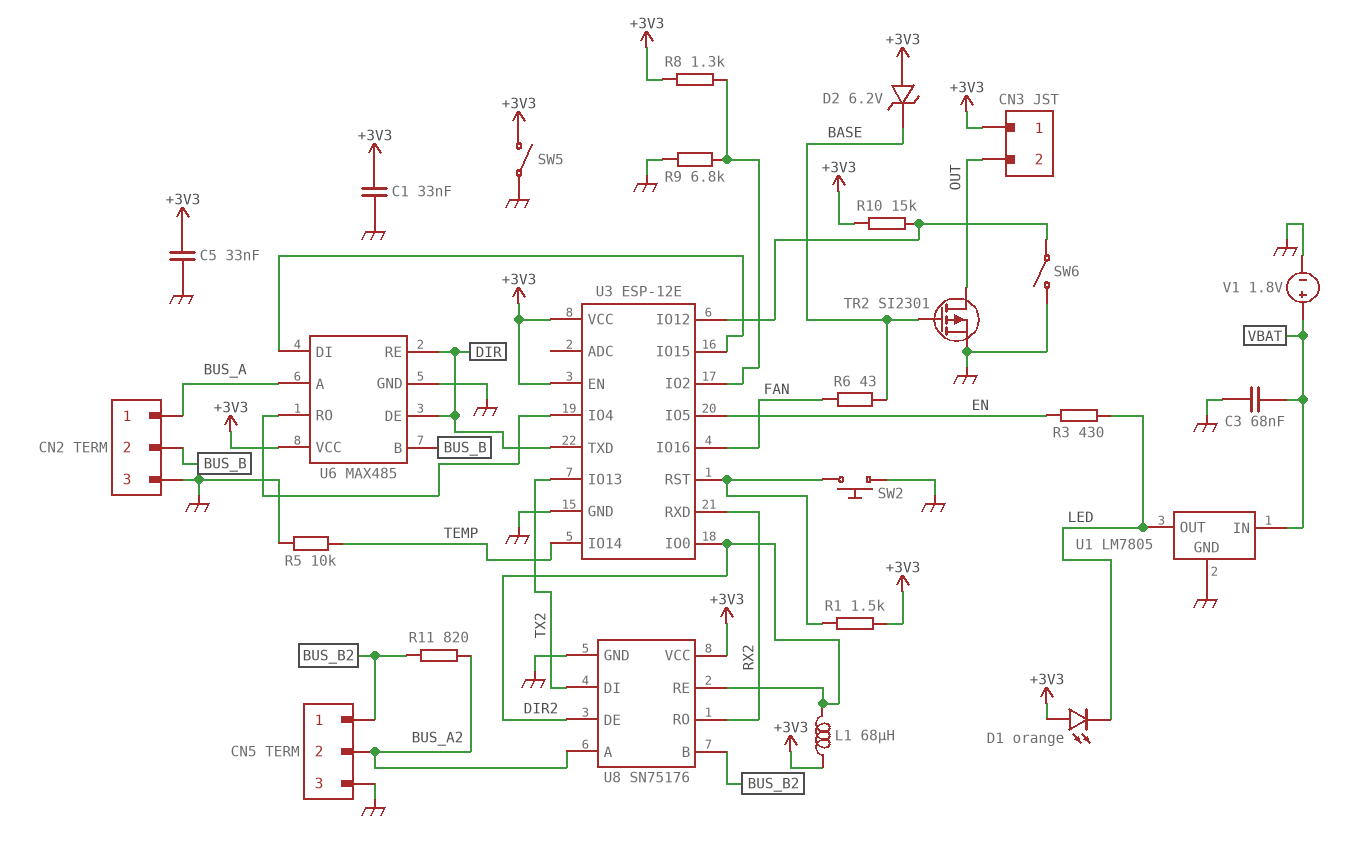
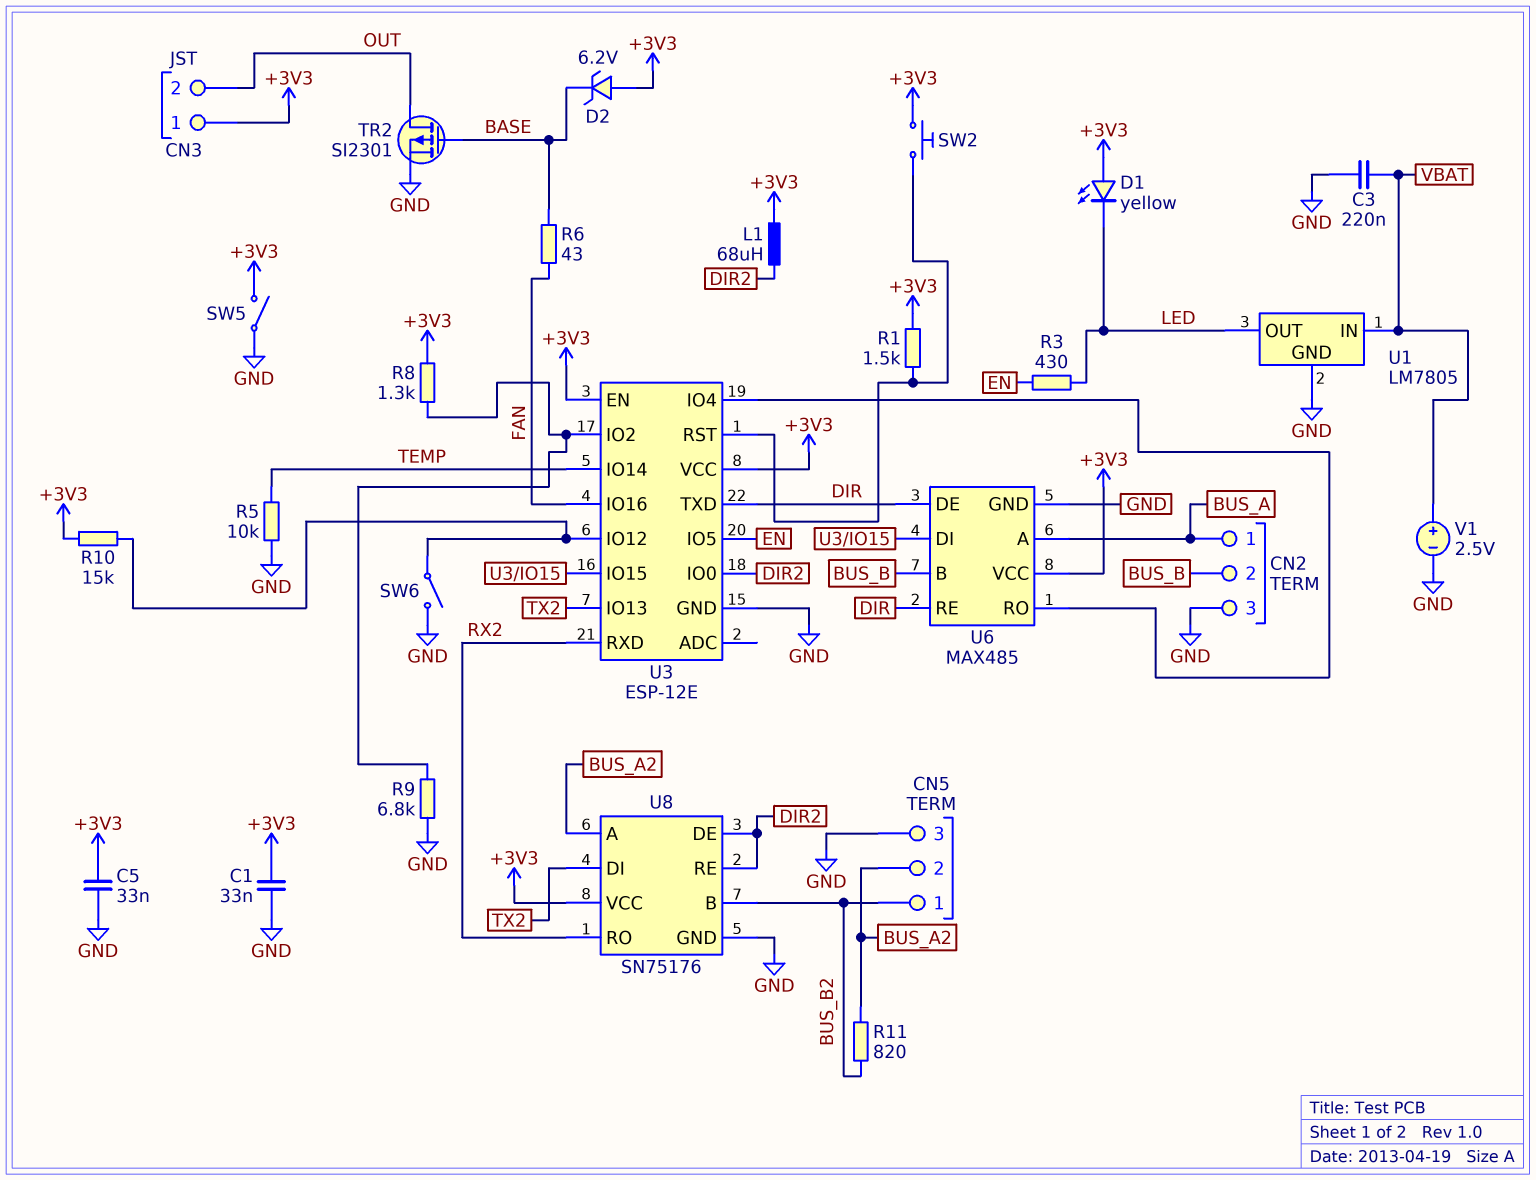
C3: 68nF (GND, VBAT) -> 220nF (GND, VBAT)
D1: LED orange (A +3V3, K LED) -> LED yellow (A +3V3, K LED)
SW2: button (GND, U3/RST) -> button (+3V3, U3/RST)
V1: 1.8V (plus VBAT, minus GND) -> 2.5V (plus VBAT, minus GND)

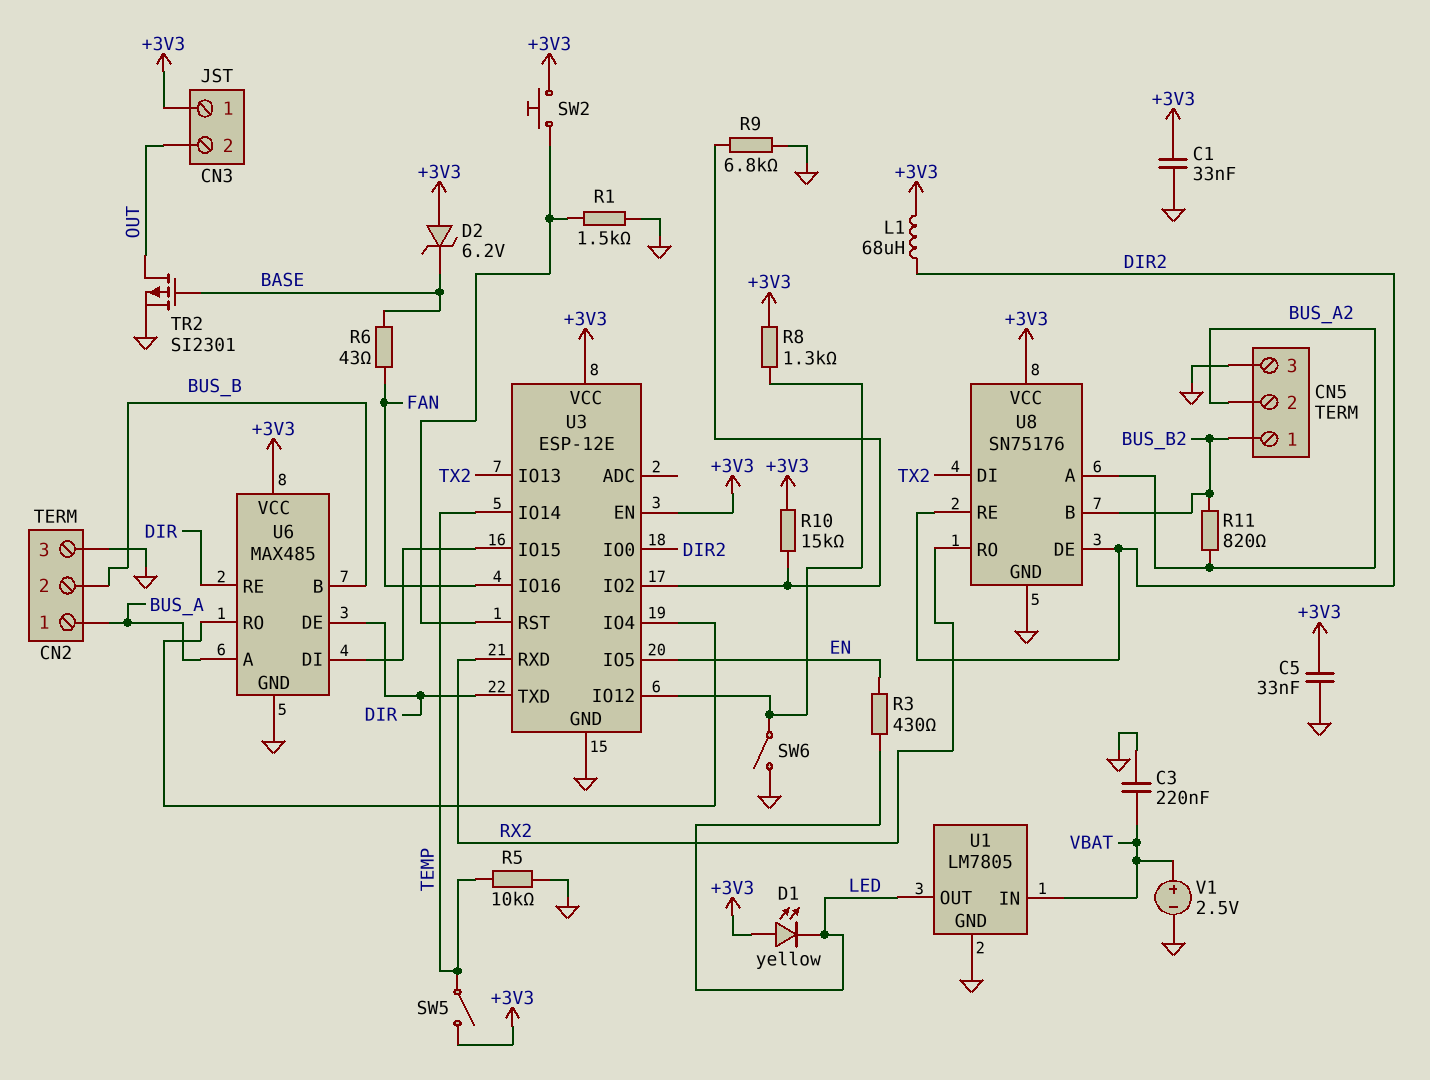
R1: 1.5k (+3V3, U3/RST) -> 1.5k (GND, U3/RST)
R8: 1.3k (+3V3, U3/IO2) -> 1.3k (+3V3, U3/IO12)
R10: 15k (+3V3, U3/IO12) -> 15k (+3V3, U3/IO2)
SW5: switch (+3V3, GND) -> switch (+3V3, TEMP)

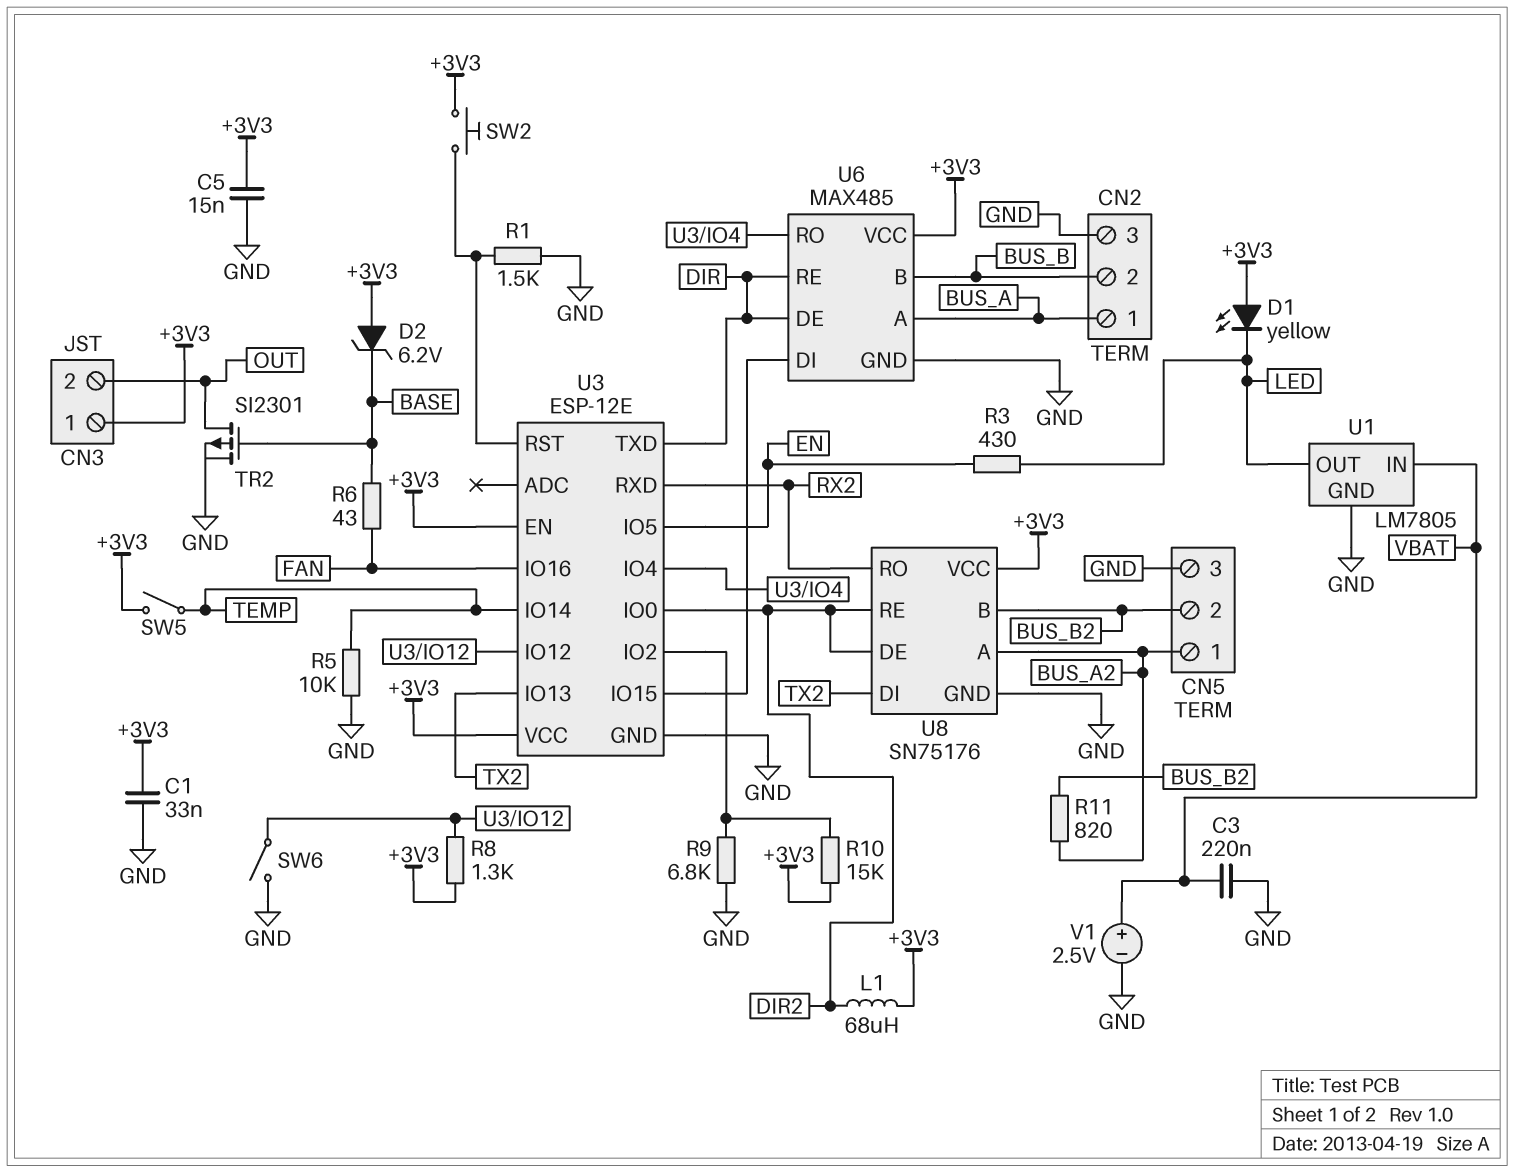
C5: 33nF (+3V3, GND) -> 15nF (+3V3, GND)
CN5 pin 1: BUS_B2 -> BUS_A2
CN5 pin 2: BUS_A2 -> BUS_B2

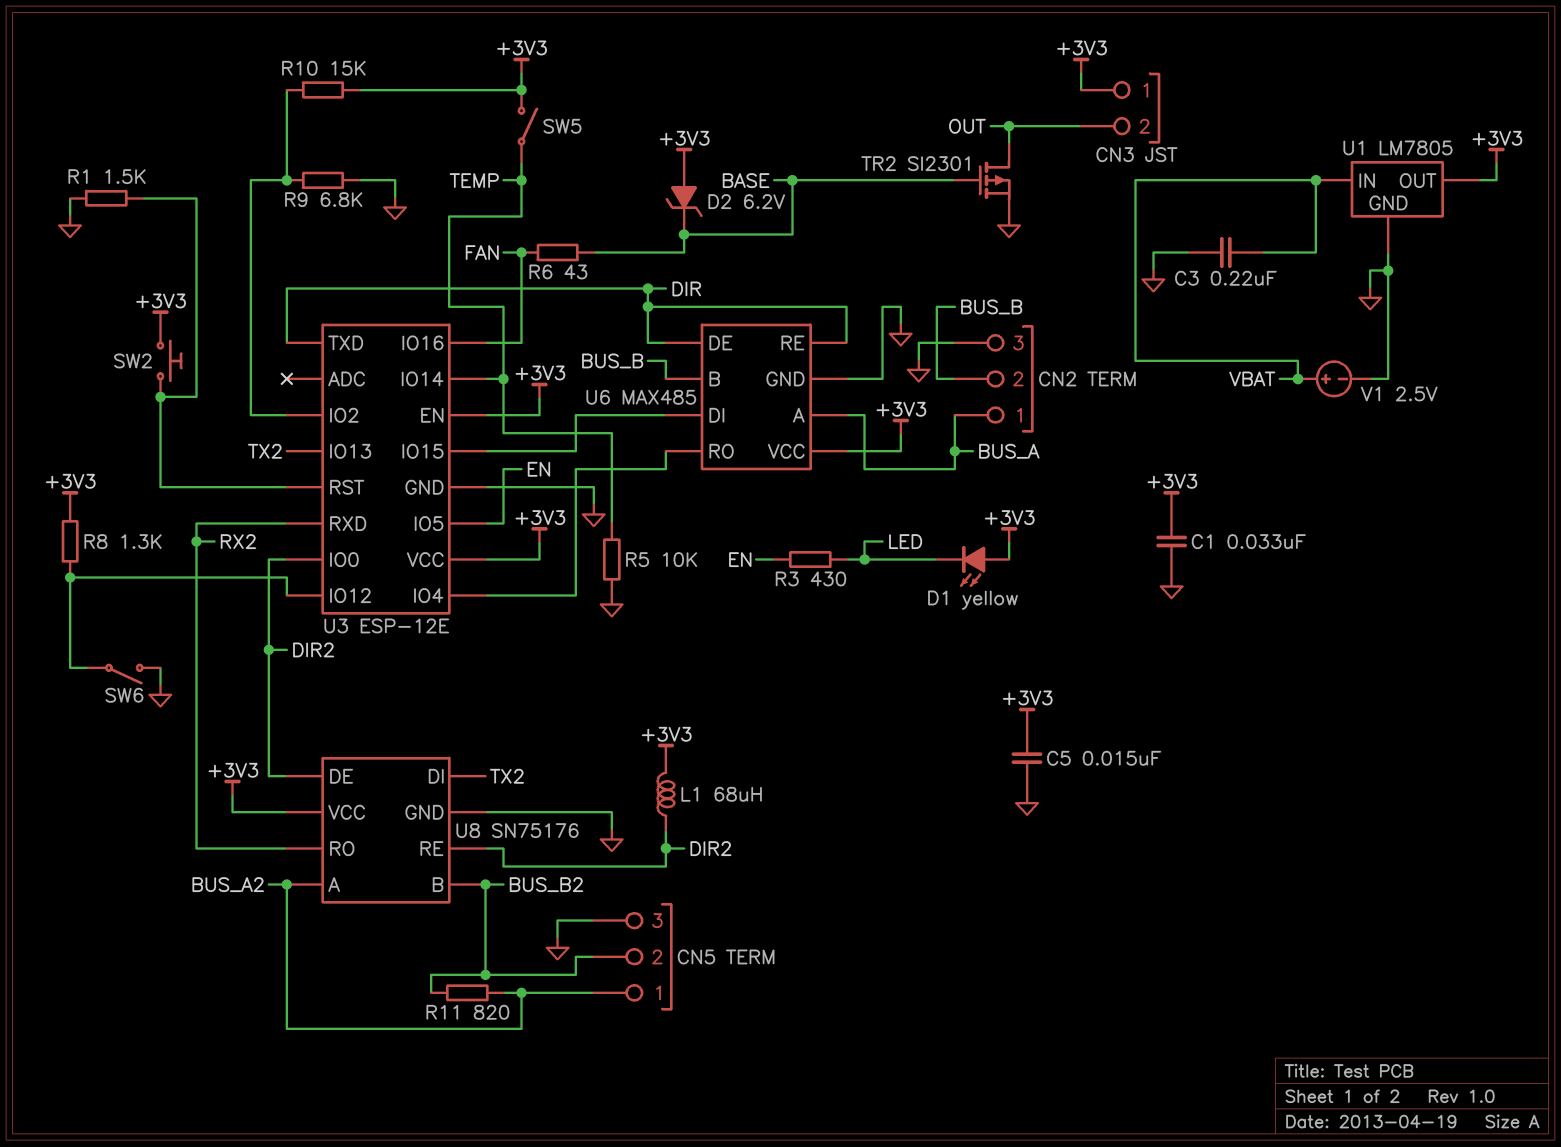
U1 pin OUT: LED -> +3V3

